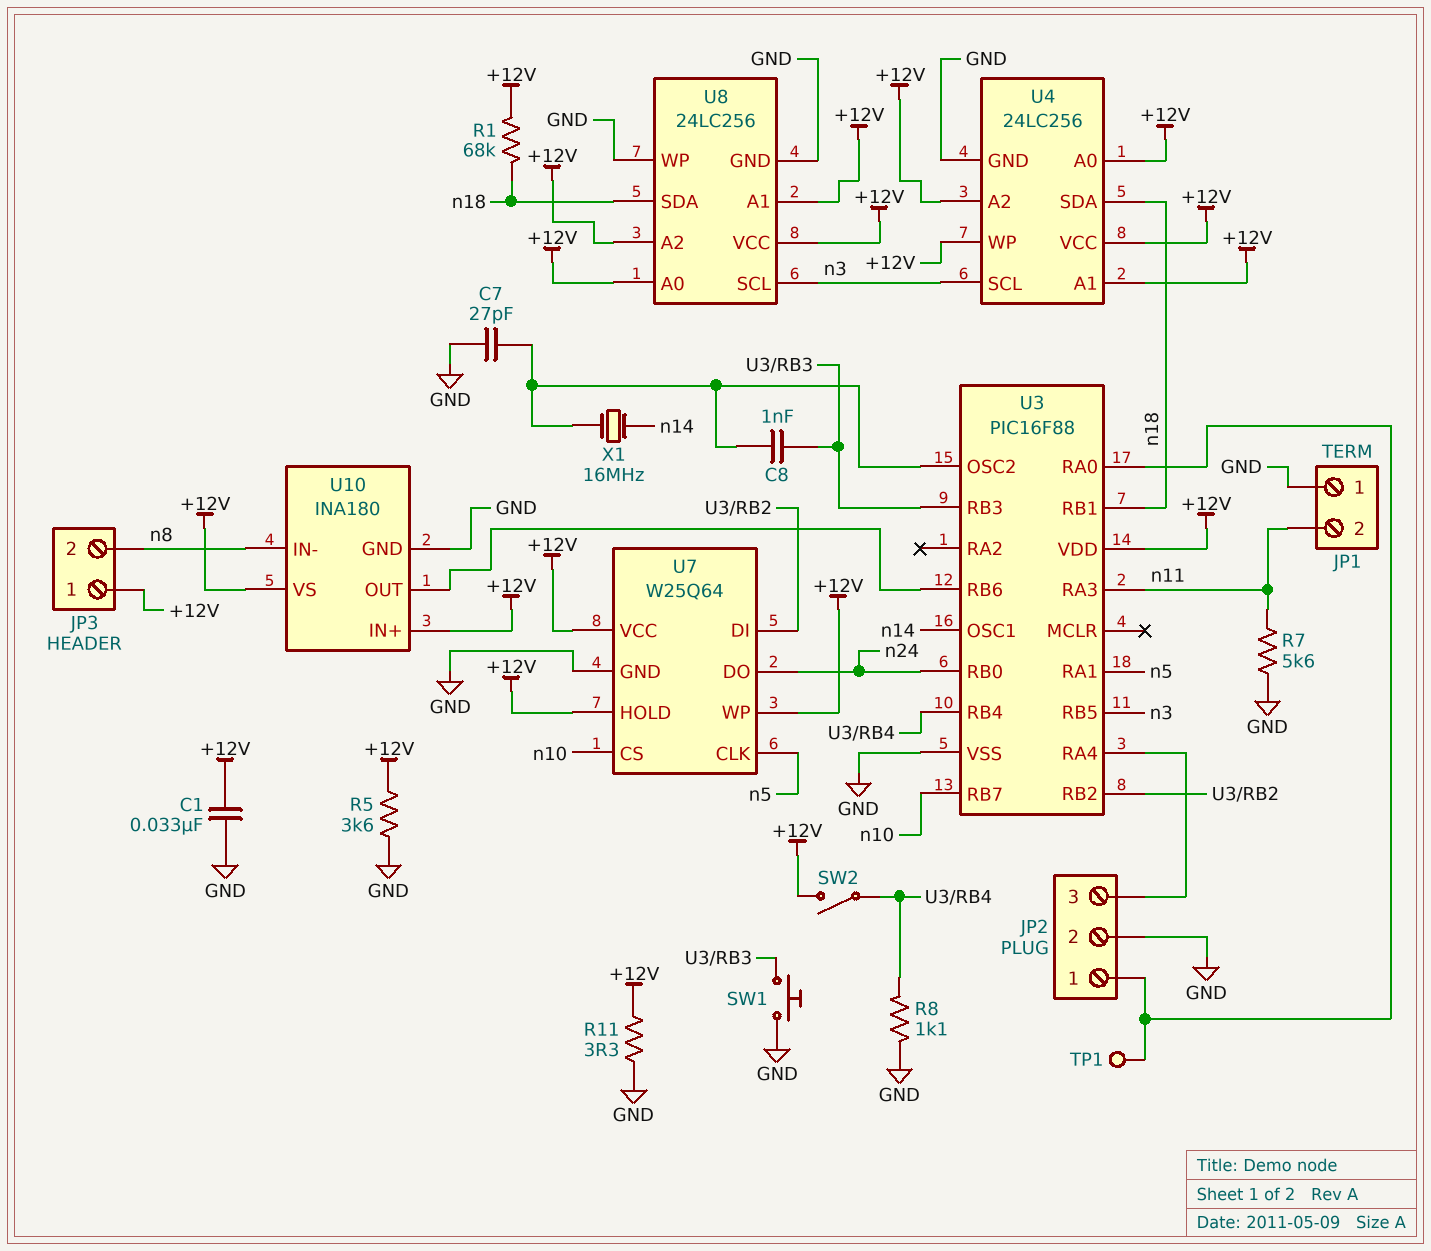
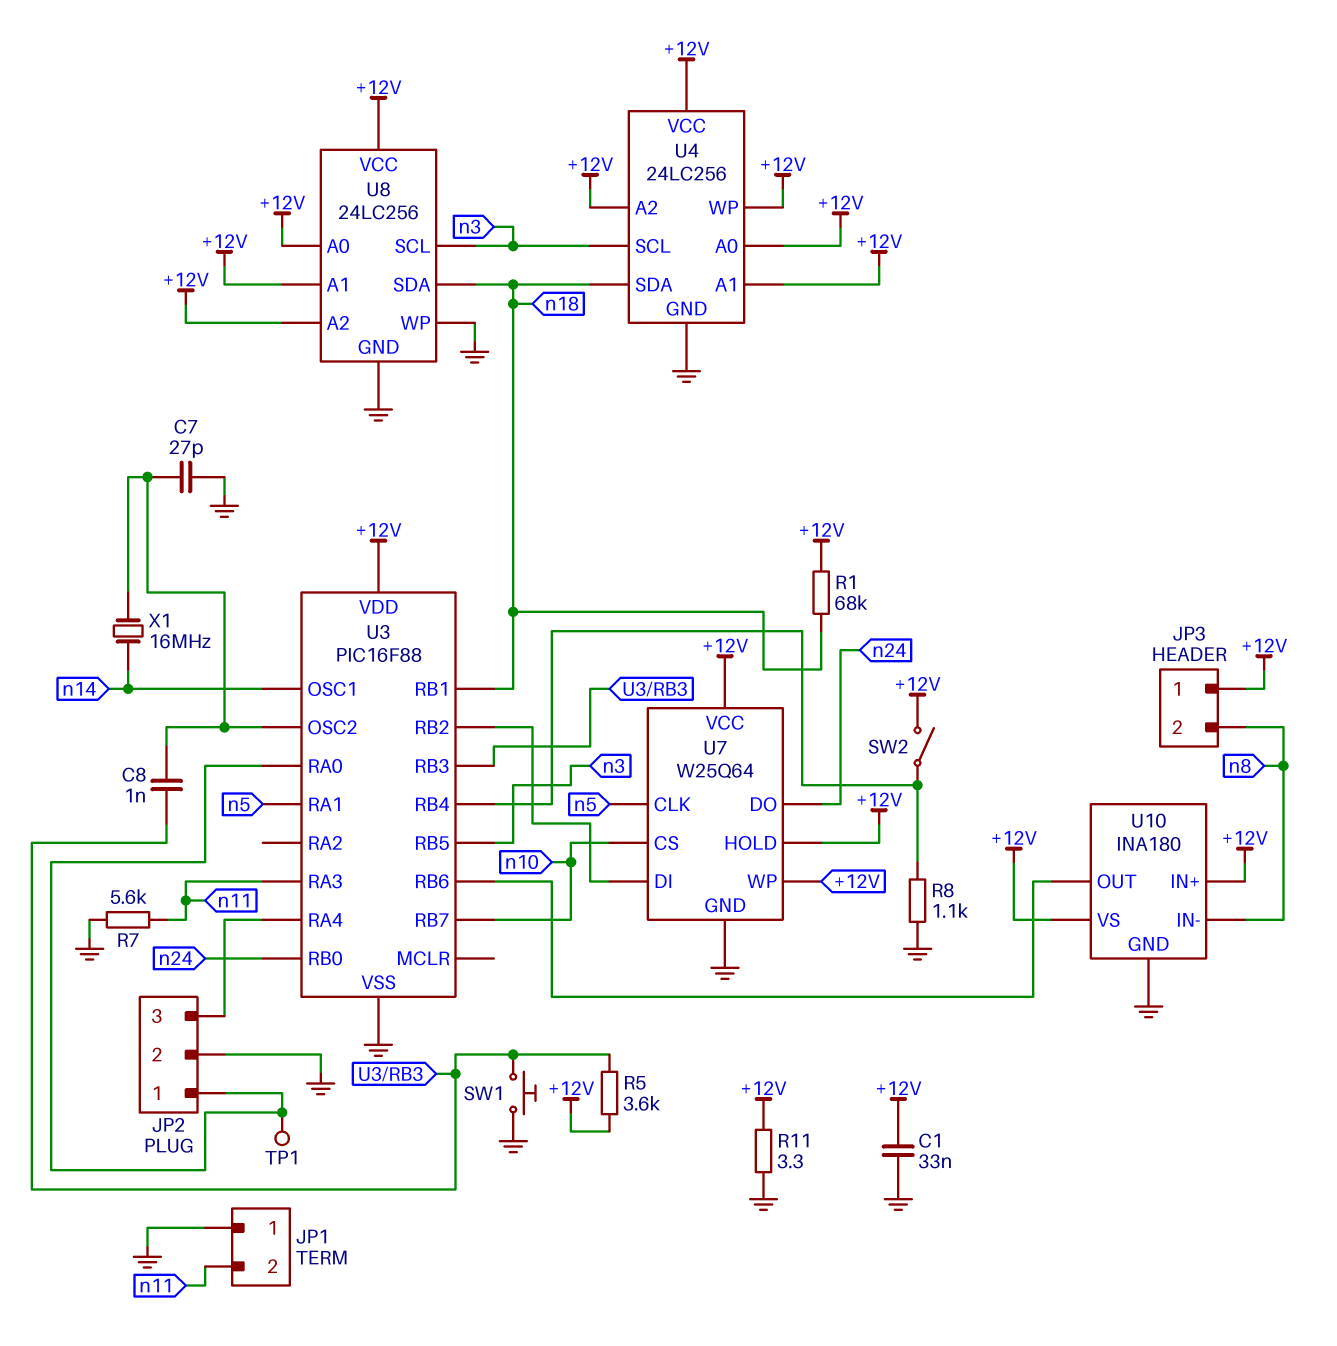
R5: 3.6k (+12V, GND) -> 3.6k (+12V, U3/RB3)

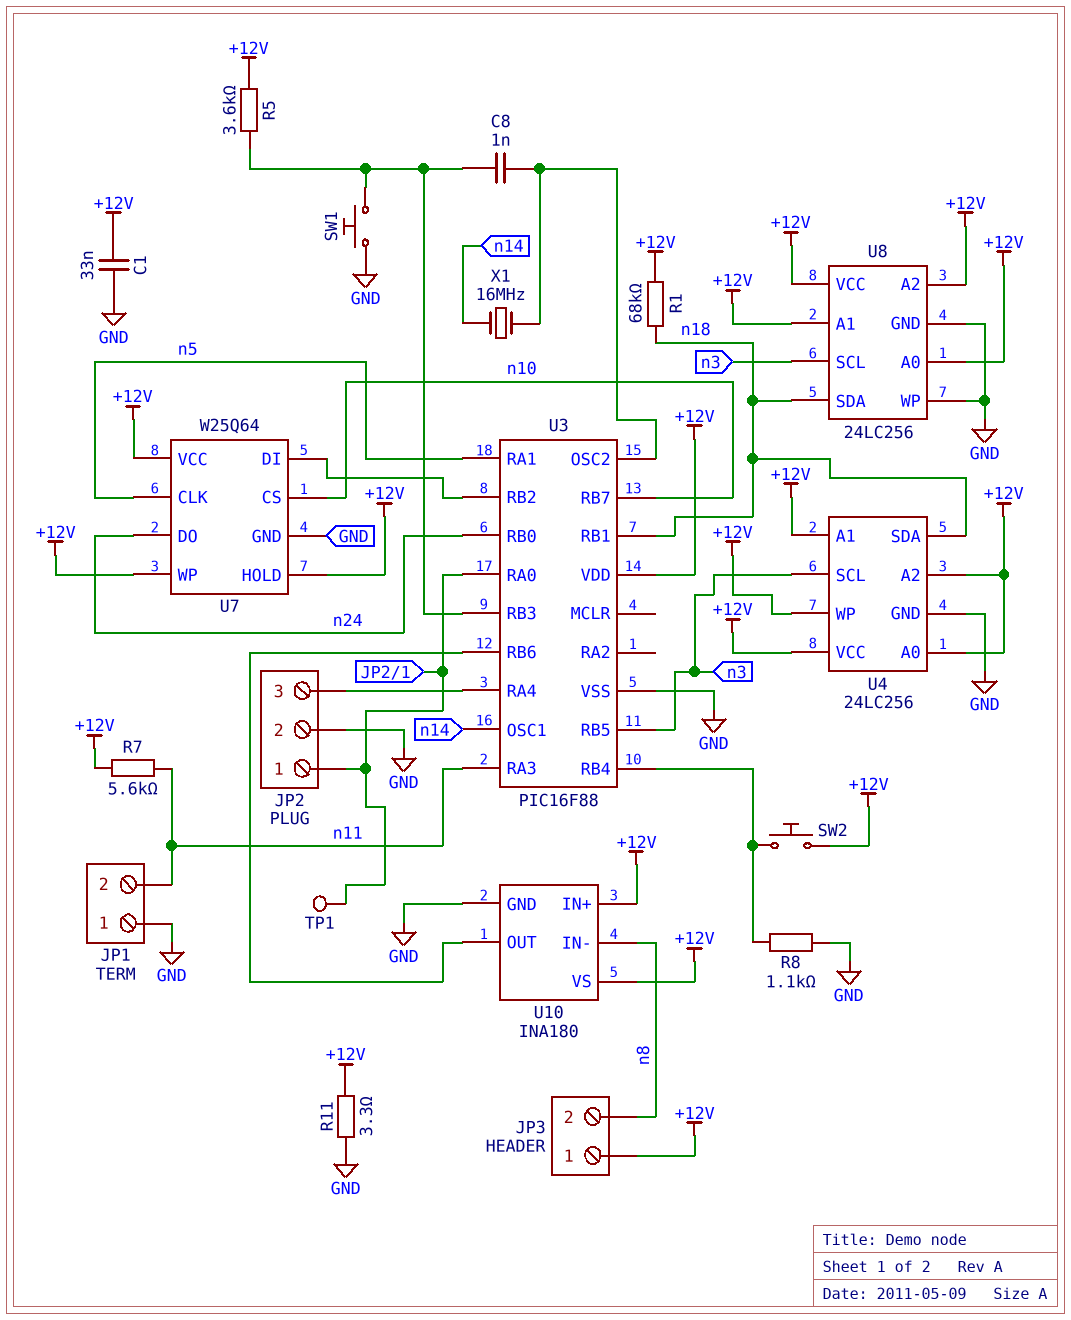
C7: 27pF (GND, U3/OSC2) -> none
R7: 5.6k (GND, n11) -> 5.6k (+12V, n11)
SW2: switch (+12V, U3/RB4) -> button (+12V, U3/RB4)

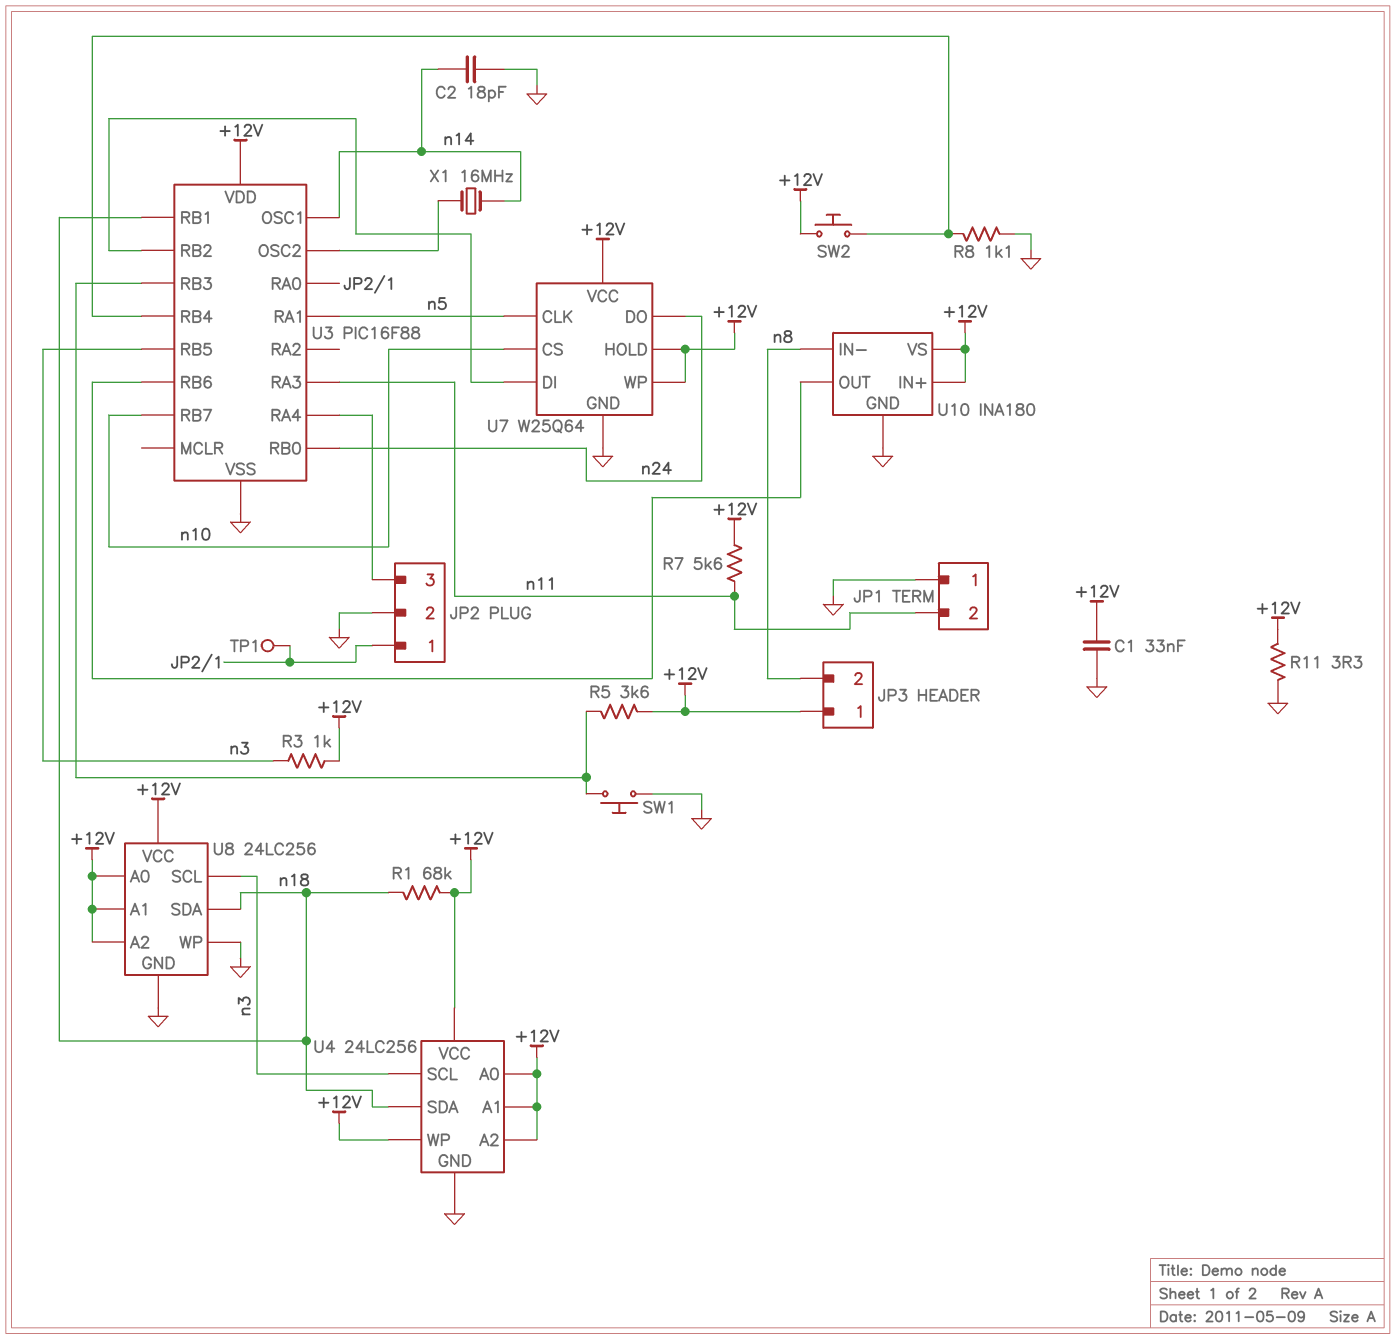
C2: none -> 18pF (GND, n14)
C8: 1nF (U3/OSC2, U3/RB3) -> none
R3: none -> 1k (+12V, n3)

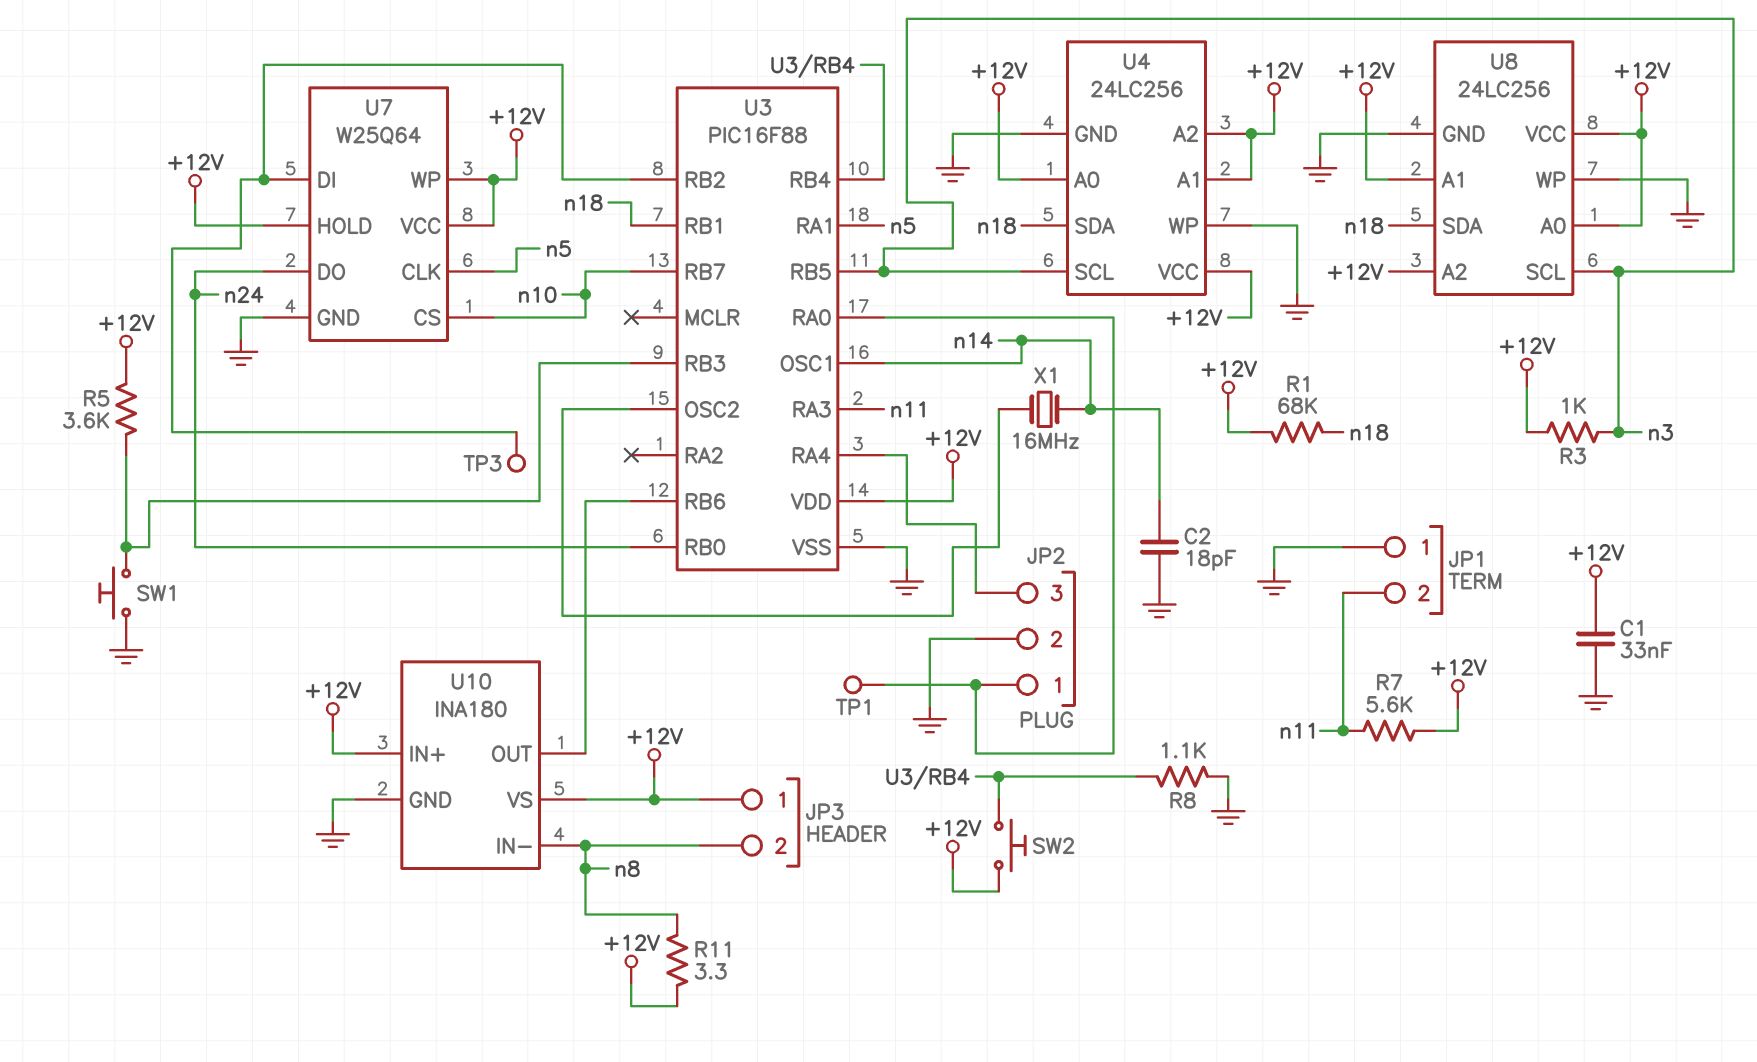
R11: 3.3 (+12V, GND) -> 3.3 (+12V, n8)
TP3: none -> test point (U3/RB2)
U4 pin WP: +12V -> GND

